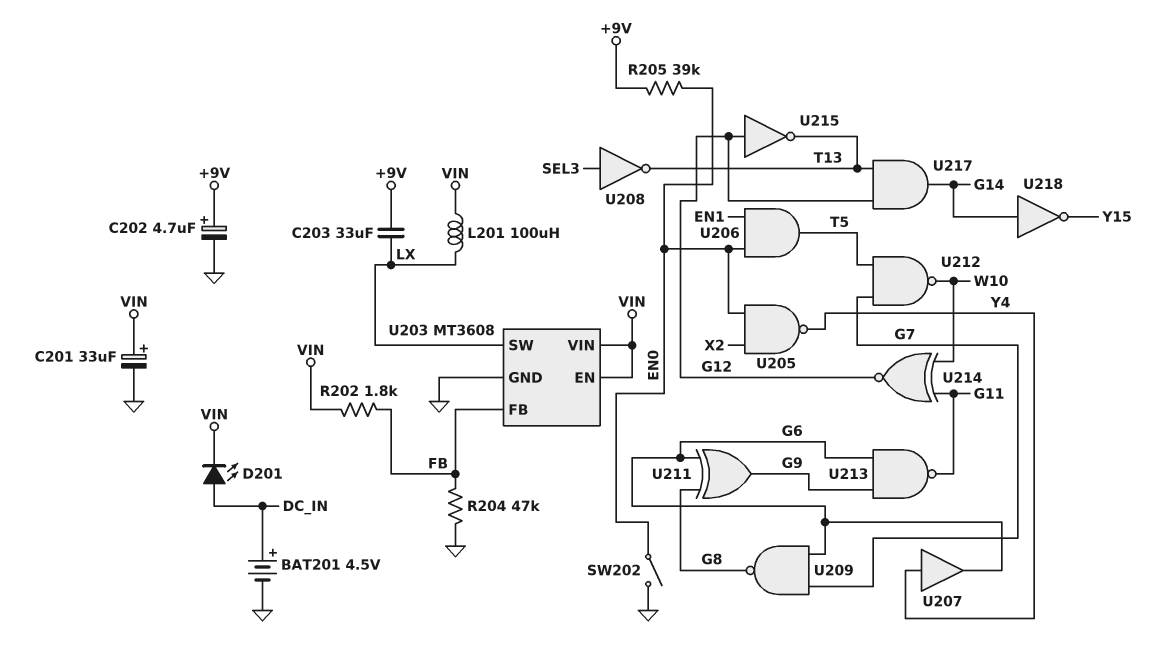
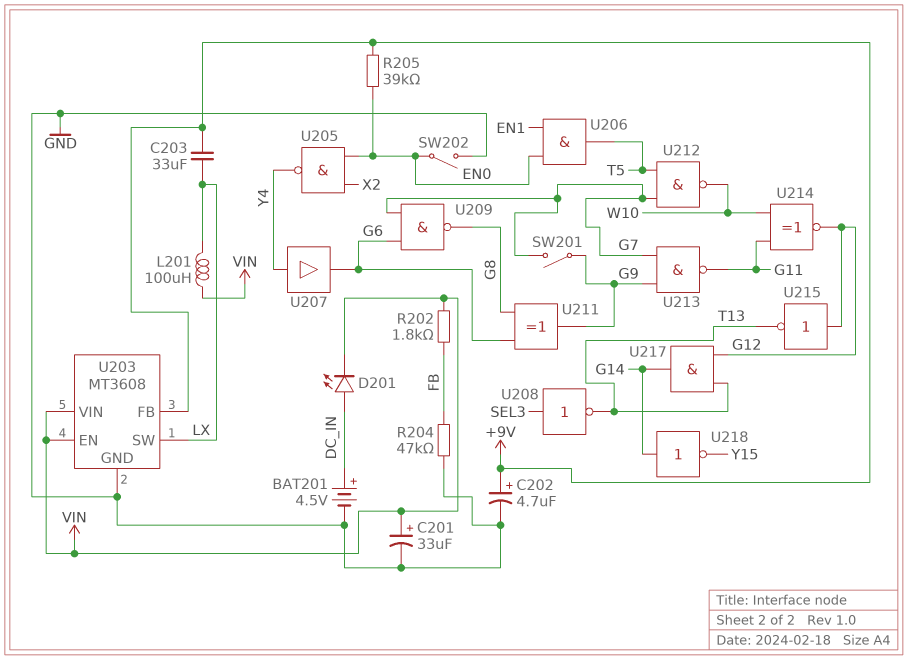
SW201: none -> switch (G7, G9)
U203 pin FB: FB -> +9V
U213: NAND (in G6, in G9, out G11) -> NAND (in G7, in G9, out G11)

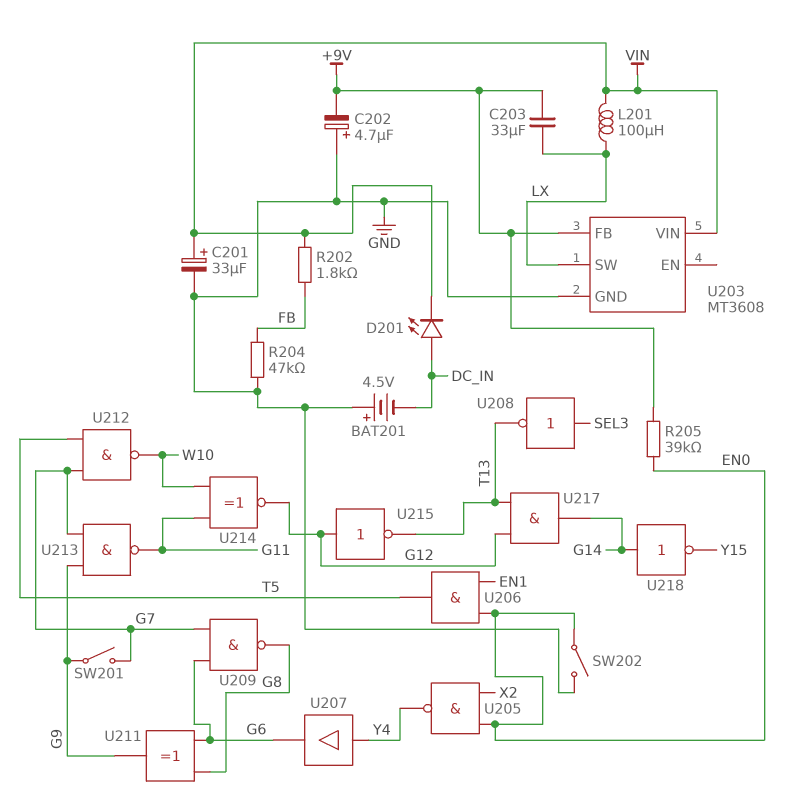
BAT201: 4.5V (plus DC_IN, minus GND) -> 4.5V (plus GND, minus DC_IN)
C202: 4.7uF (plus +9V, minus GND) -> 4.7uF (plus GND, minus +9V)
U203 pin EN: VIN -> none

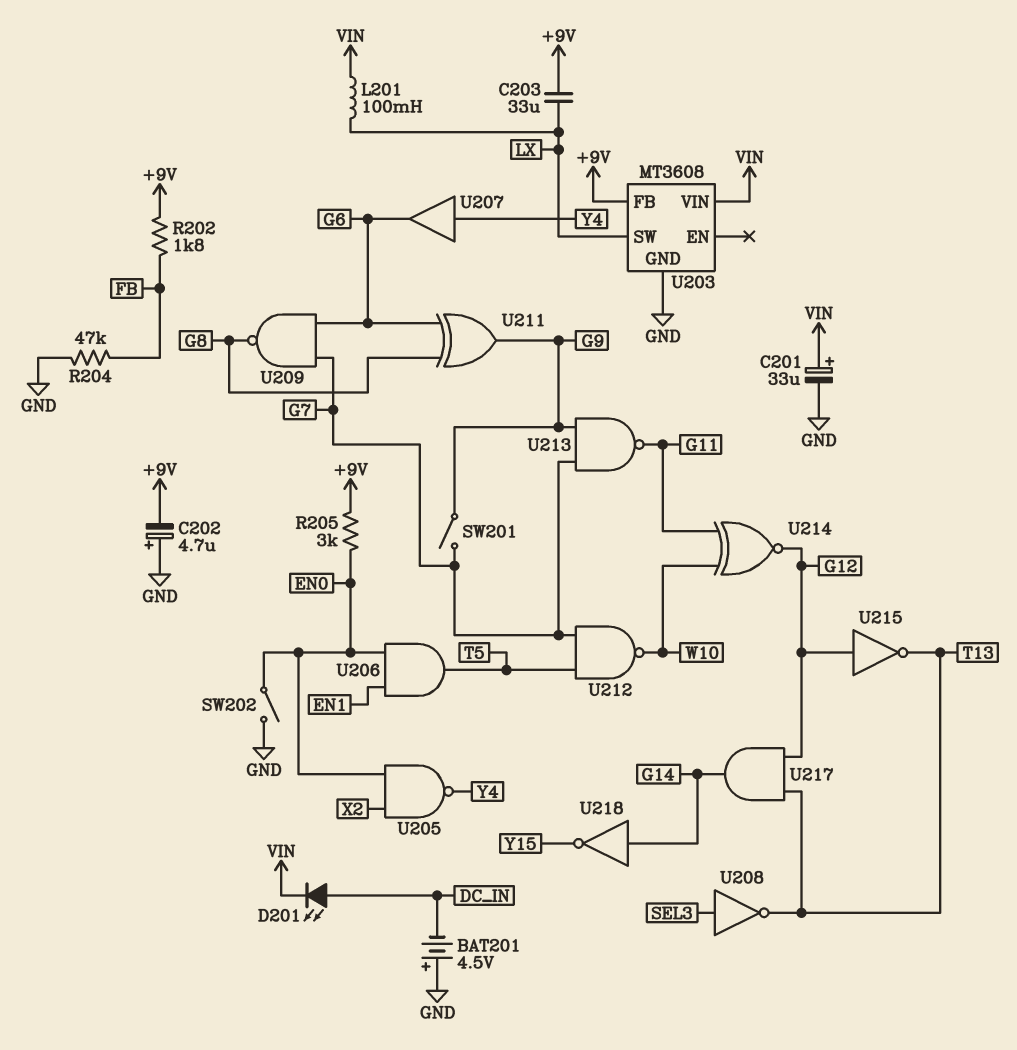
L201: 100uH (LX, VIN) -> 100mH (LX, VIN)
R202: 1.8k (FB, VIN) -> 1.8k (+9V, FB)
R205: 39k (+9V, EN0) -> 3k (+9V, EN0)

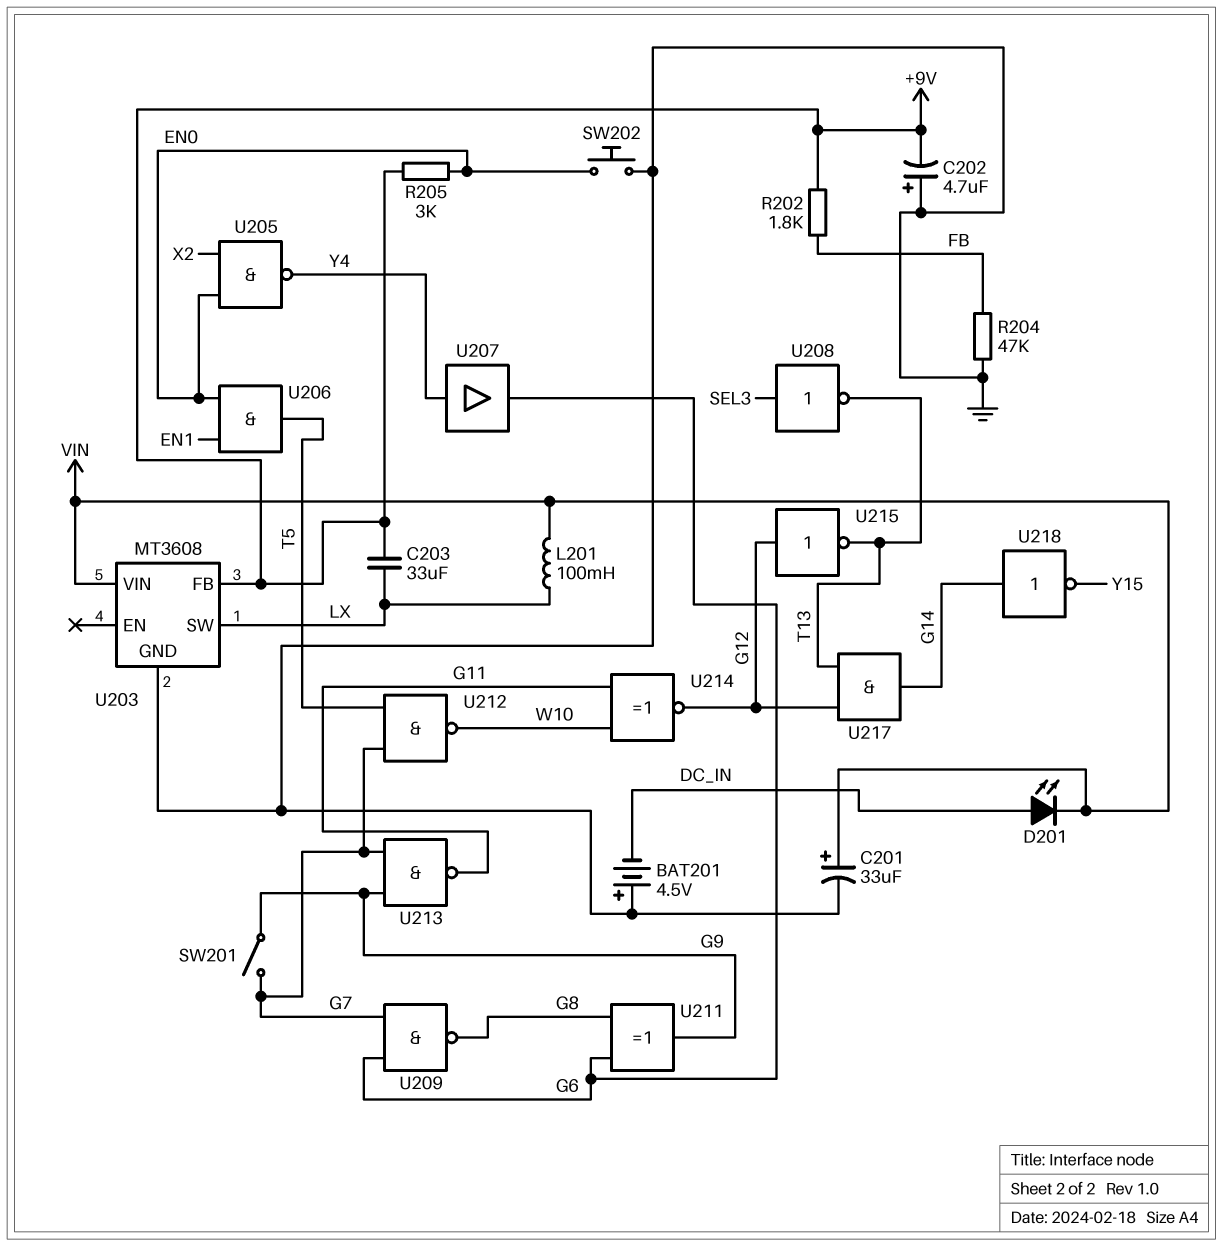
SW202: switch (EN0, GND) -> button (EN0, GND)

